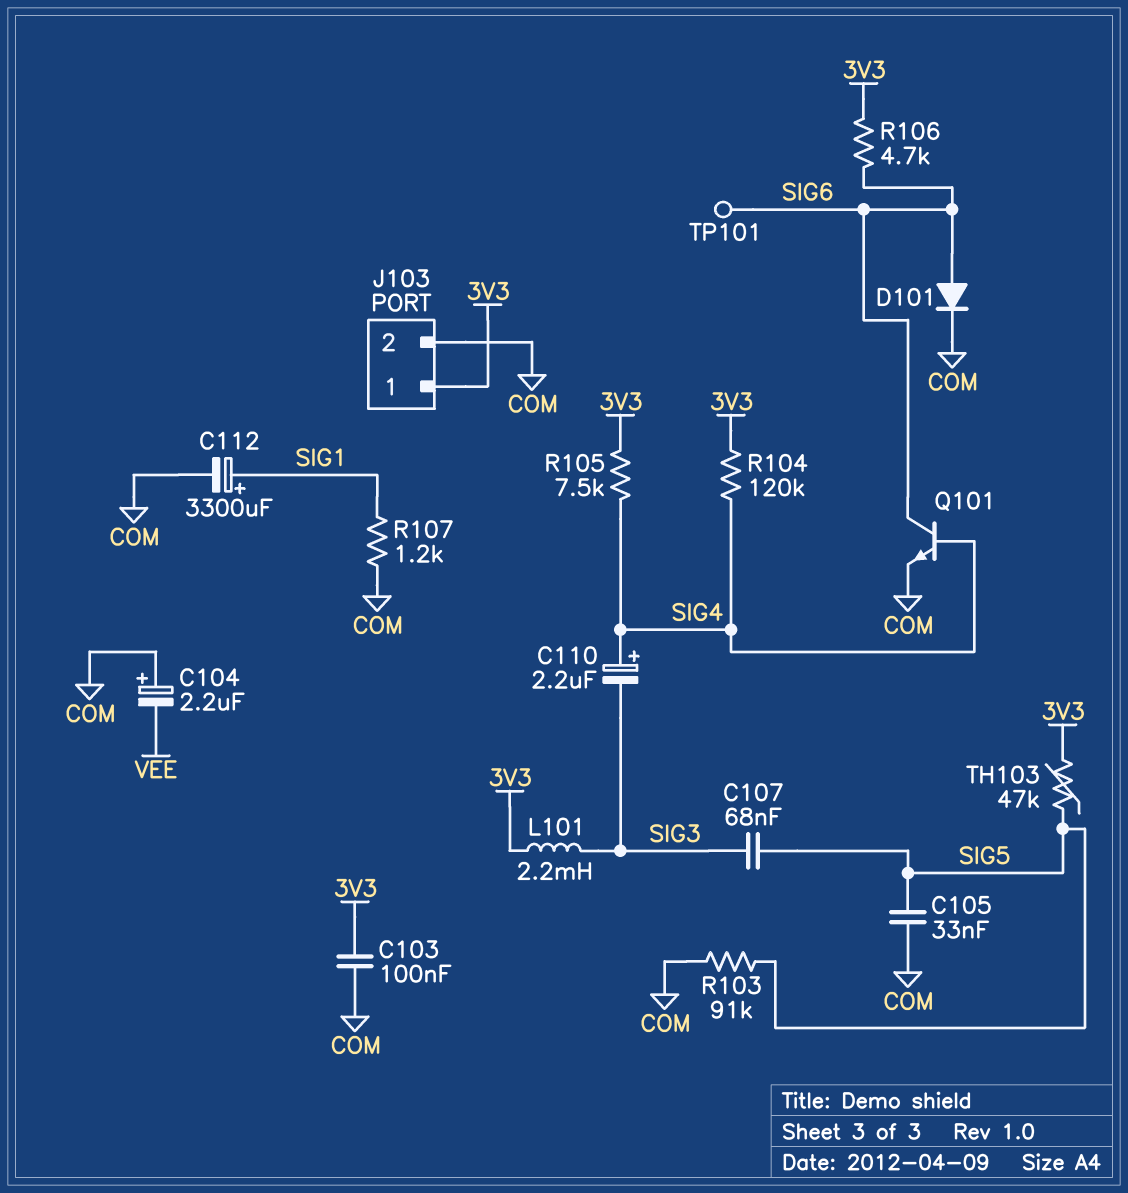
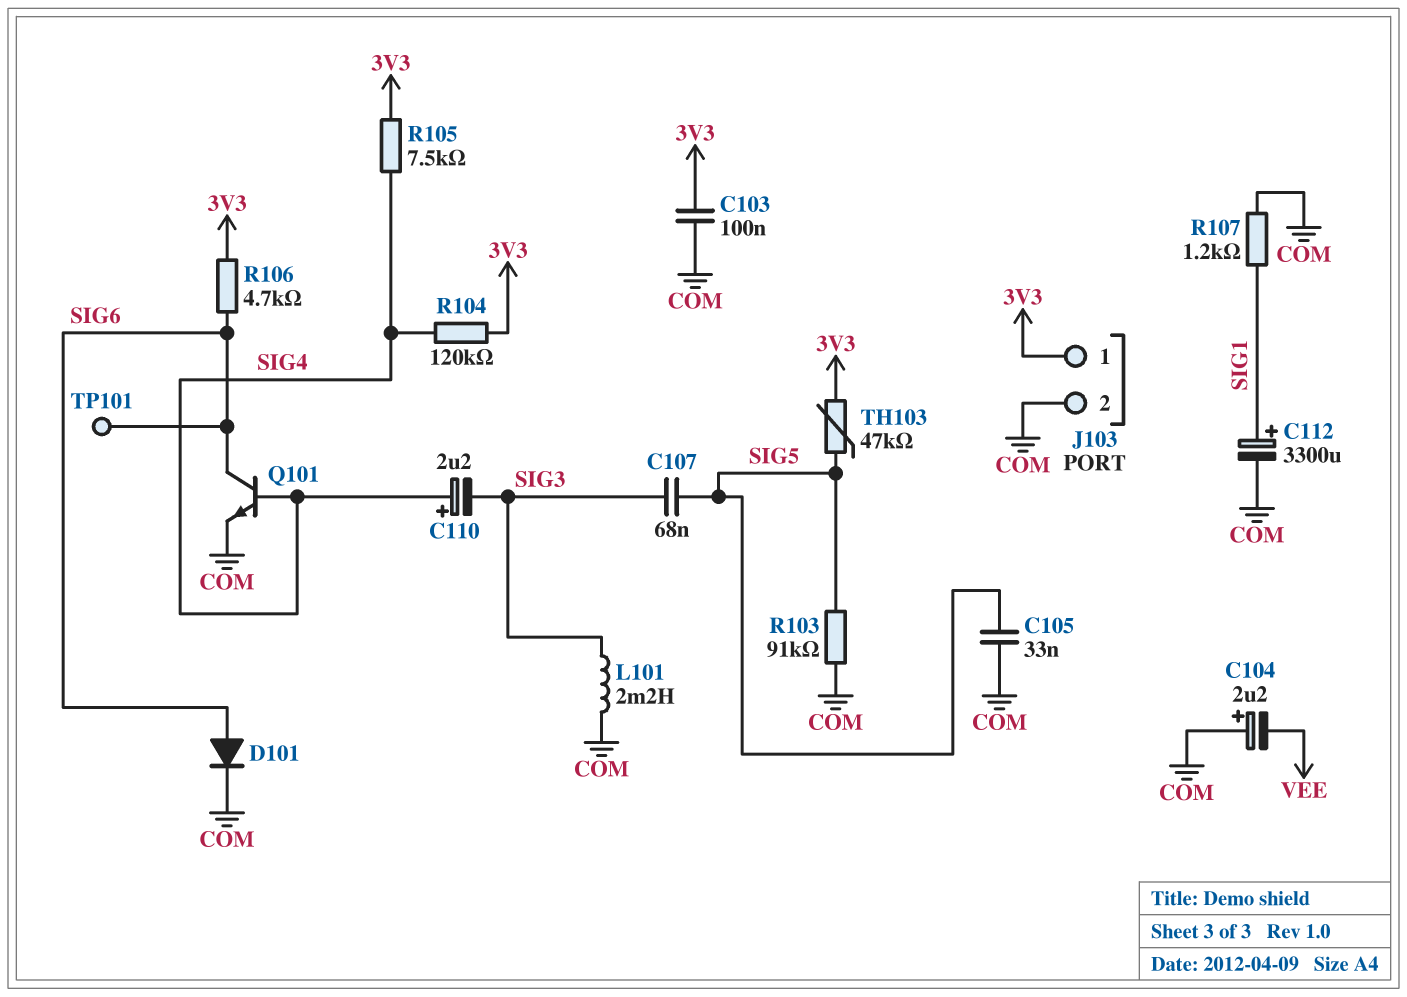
L101: 2.2mH (3V3, SIG3) -> 2.2mH (COM, SIG3)

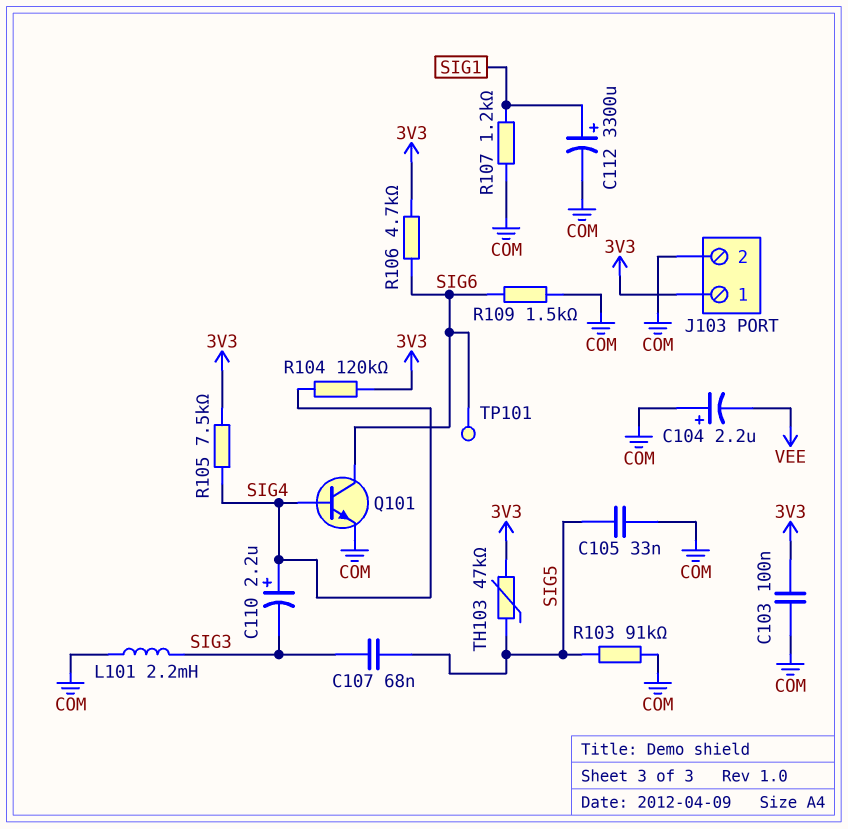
D101: diode (A SIG6, K COM) -> none
R109: none -> 1.5k (COM, SIG6)

